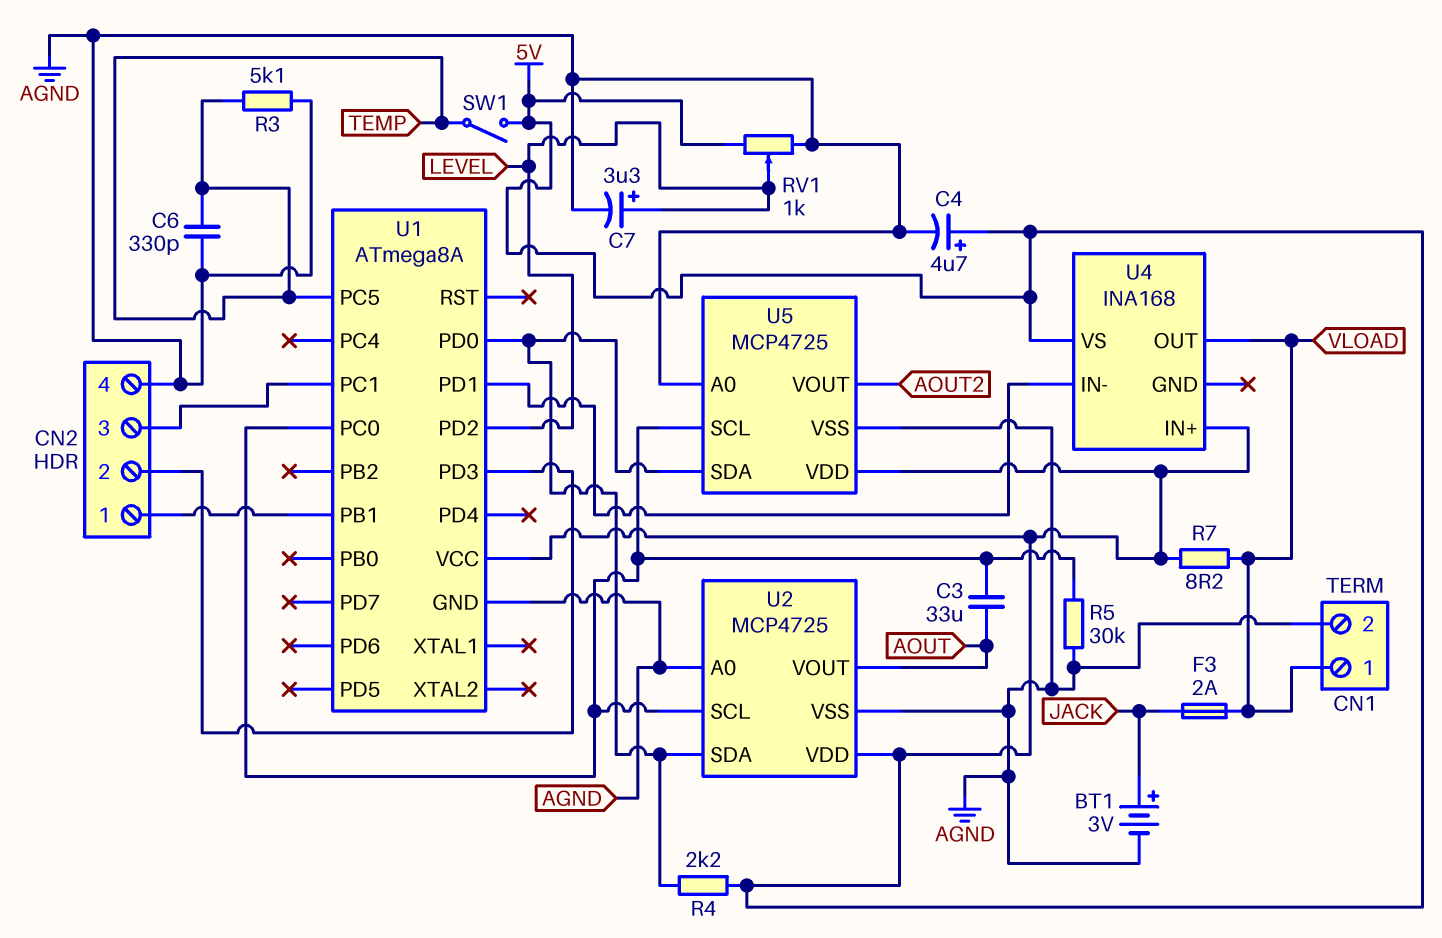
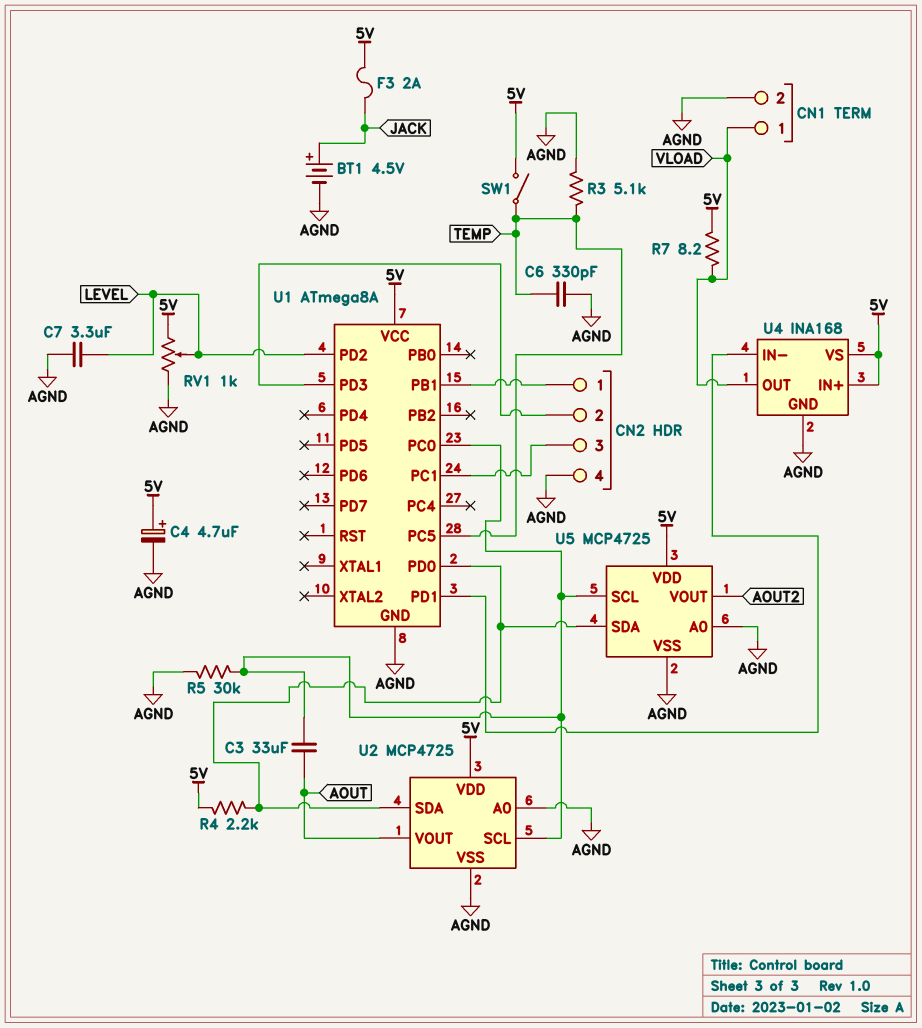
BT1: 3V (plus JACK, minus AGND) -> 4.5V (plus JACK, minus AGND)
C7: 3.3uF (plus LEVEL, minus AGND) -> 3.3uF (AGND, LEVEL)
F3: 2A (JACK, VLOAD) -> 2A (5V, JACK)
U4 pin GND: none -> AGND

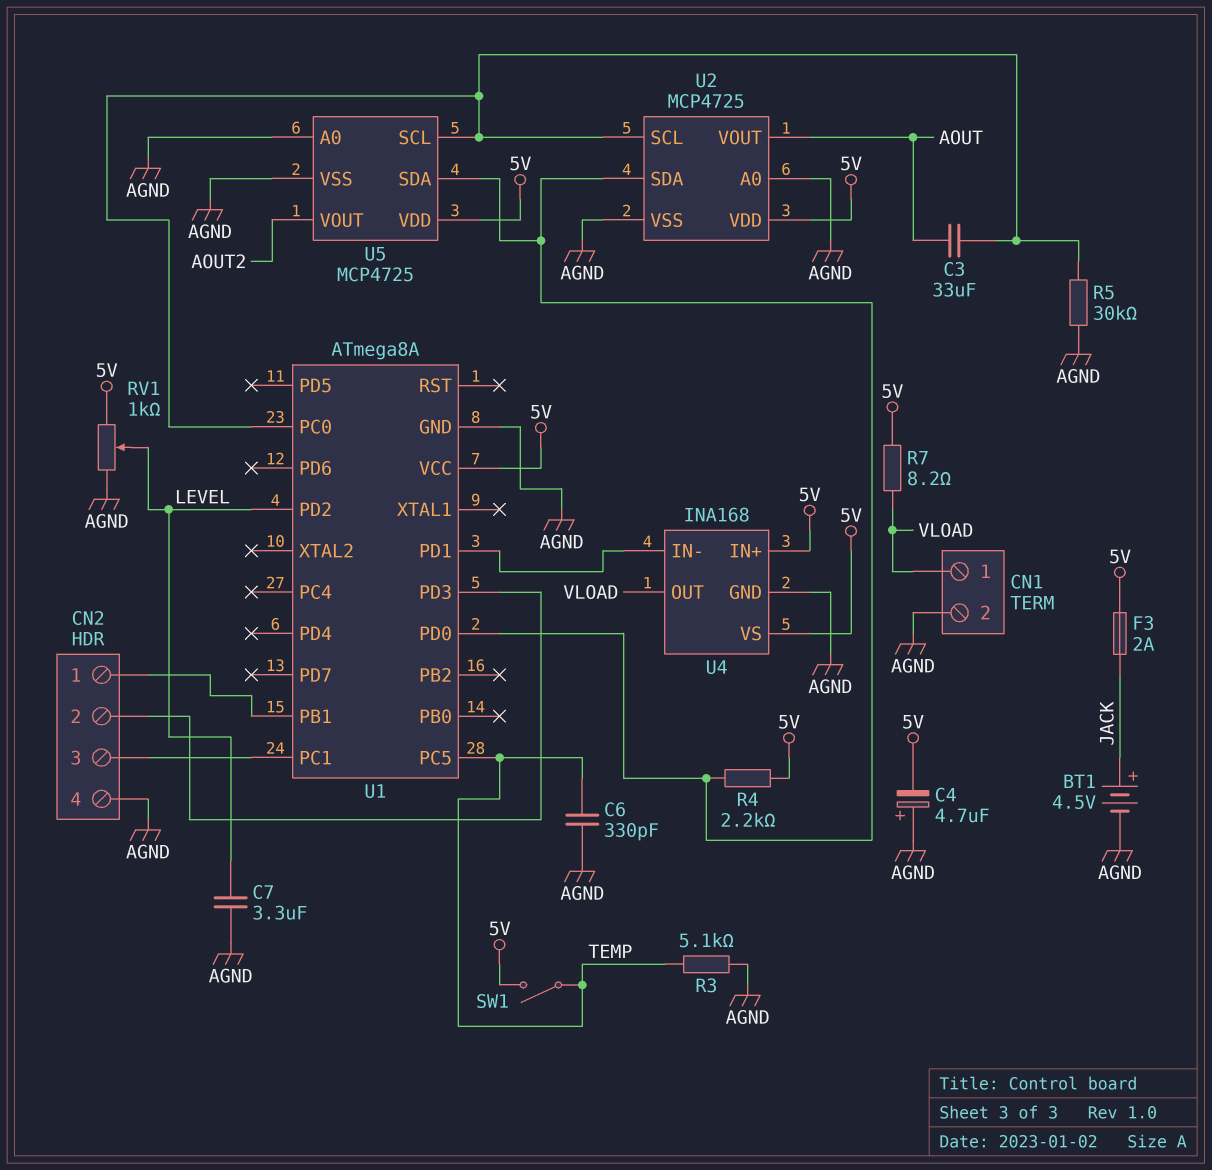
C4: 4.7uF (plus 5V, minus AGND) -> 4.7uF (plus AGND, minus 5V)

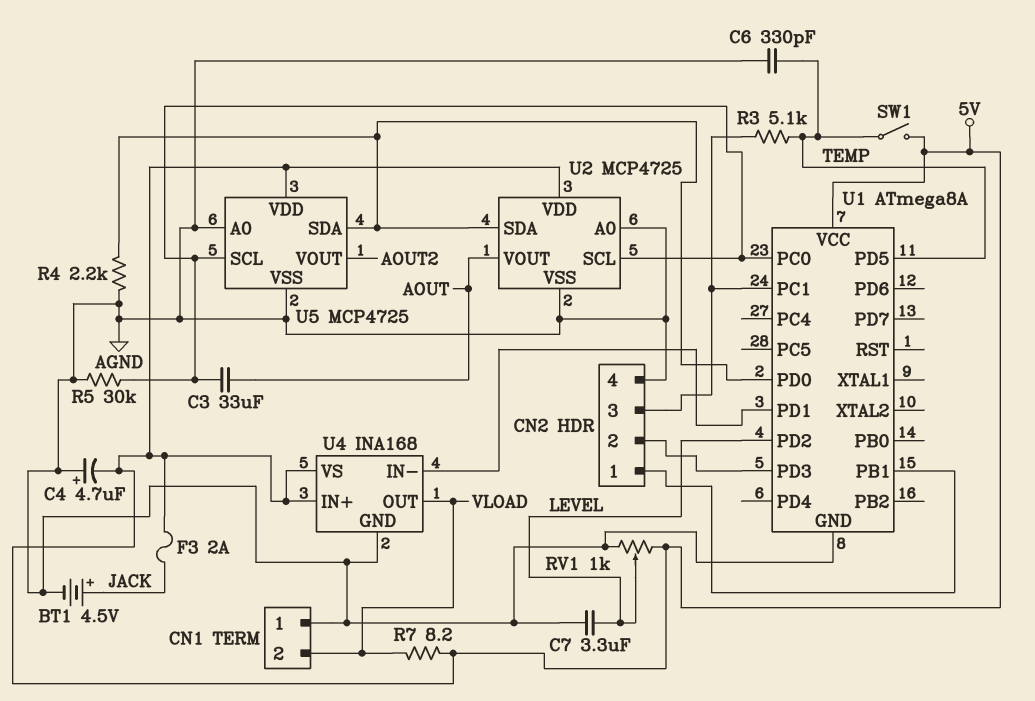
CN1 pin 1: VLOAD -> AGND
CN1 pin 2: AGND -> VLOAD
R3: 5.1k (AGND, TEMP) -> 5.1k (CN2/3, TEMP)
R4: 2.2k (5V, U1/PD0) -> 2.2k (AGND, U1/PD0)
U1 pin PC5: TEMP -> none
U1 pin PD5: none -> TEMP

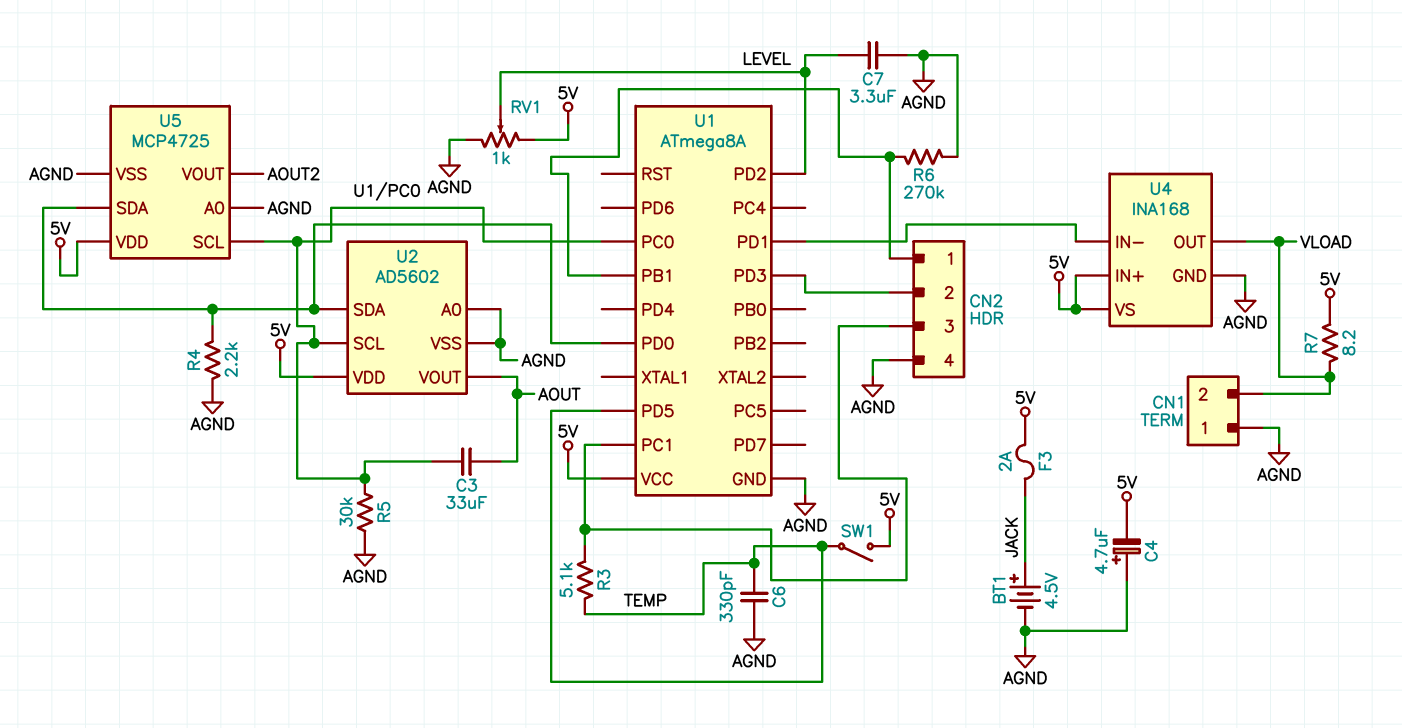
R6: none -> 270k (AGND, CN2/1)
U2: MCP4725 -> AD5602

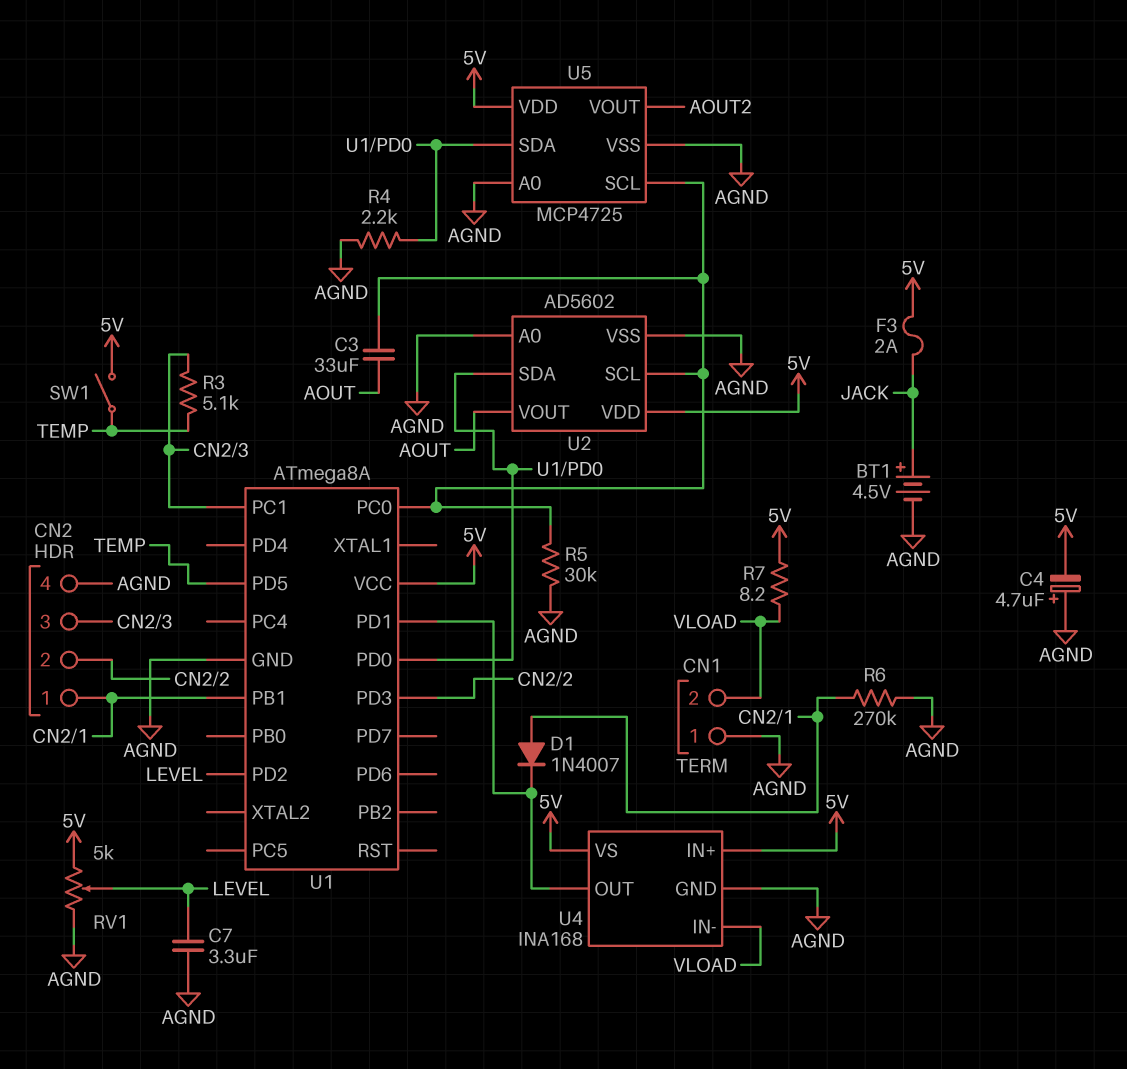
C6: 330pF (AGND, TEMP) -> none
D1: none -> diode 1N4007 (A CN2/1, K U1/PD1)
RV1: 1k (5V, AGND, wiper LEVEL) -> 5k (5V, AGND, wiper LEVEL)
U4 pin IN-: U1/PD1 -> VLOAD
U4 pin OUT: VLOAD -> U1/PD1

